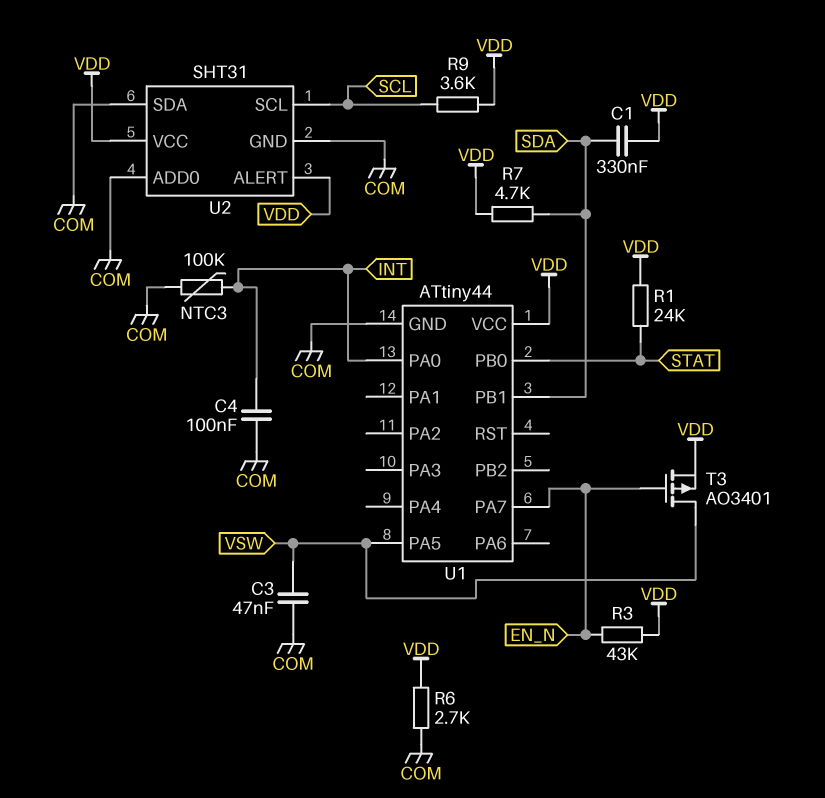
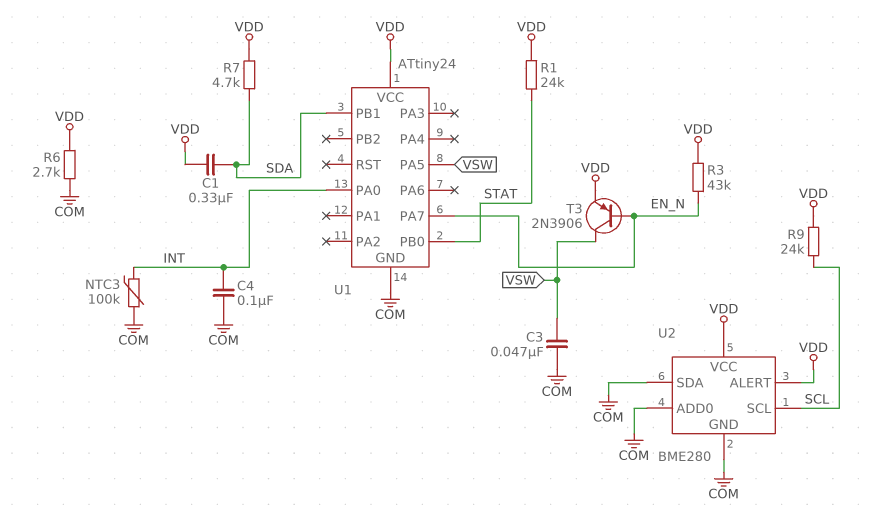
R9: 3.6k (SCL, VDD) -> 24k (SCL, VDD)
T3: PMOS AO3401 (G EN_N, D VSW, S VDD) -> PNP 2N3906 (B EN_N, C VSW, E VDD)
U1: ATtiny44 -> ATtiny24
U2: SHT31 -> BME280

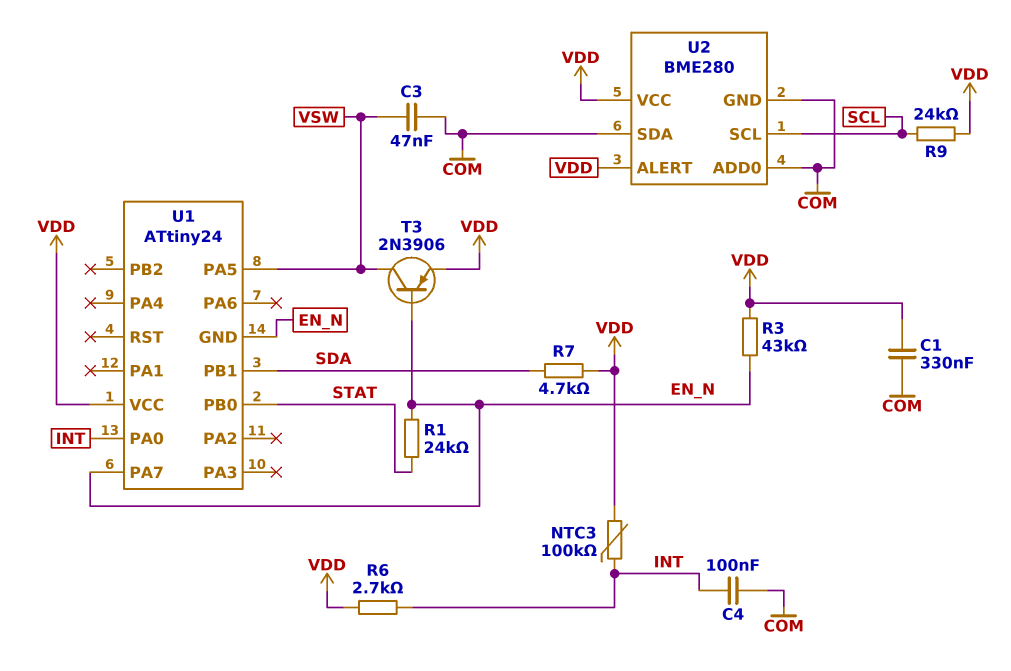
C1: 330nF (SDA, VDD) -> 330nF (COM, VDD)
NTC3: 100k (COM, INT) -> 100k (INT, VDD)
R1: 24k (STAT, VDD) -> 24k (EN_N, STAT)
R6: 2.7k (COM, VDD) -> 2.7k (INT, VDD)
U1 pin GND: COM -> EN_N

